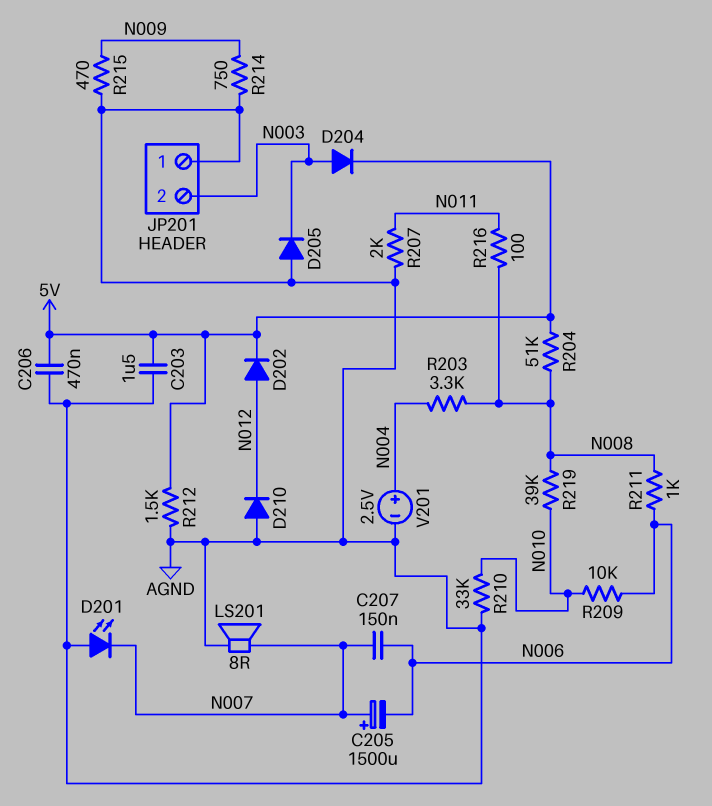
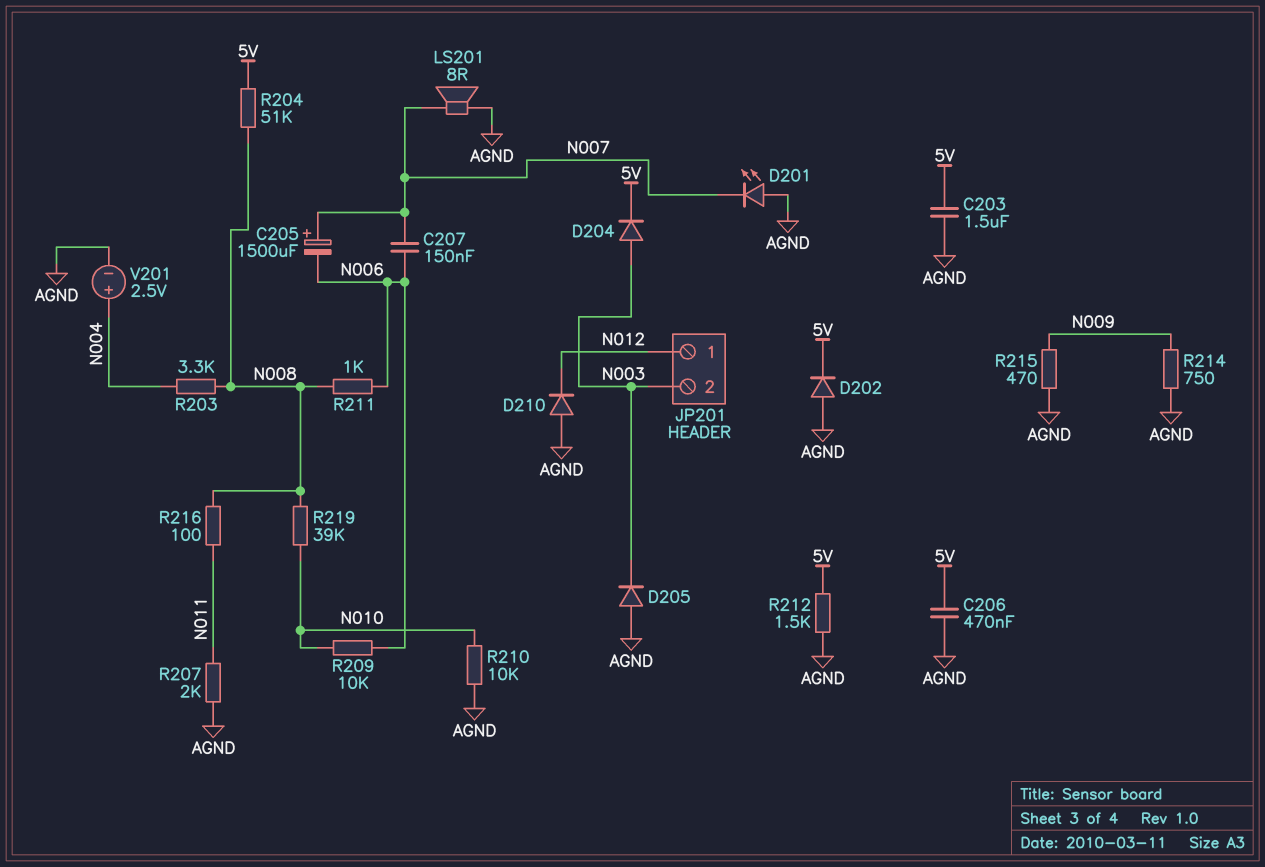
D202: diode (A N012, K 5V) -> diode (A AGND, K 5V)
JP201 pin 1: AGND -> N012
R210: 33k (AGND, N010) -> 10k (AGND, N010)

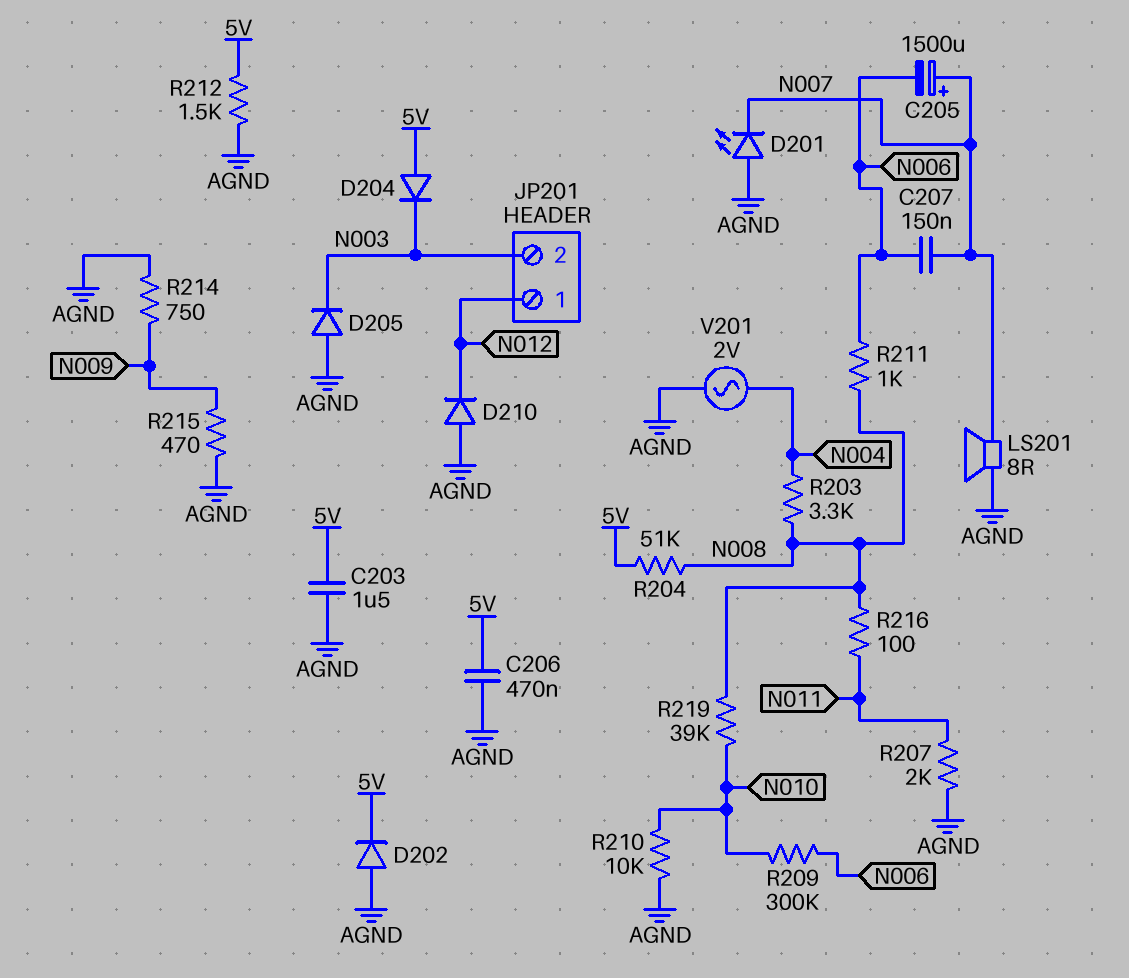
D204: diode (A N003, K 5V) -> diode (A 5V, K N003)
R209: 10k (N006, N010) -> 300k (N006, N010)
V201: 2.5V (plus N004, minus AGND) -> AC 2V (AGND, N004)

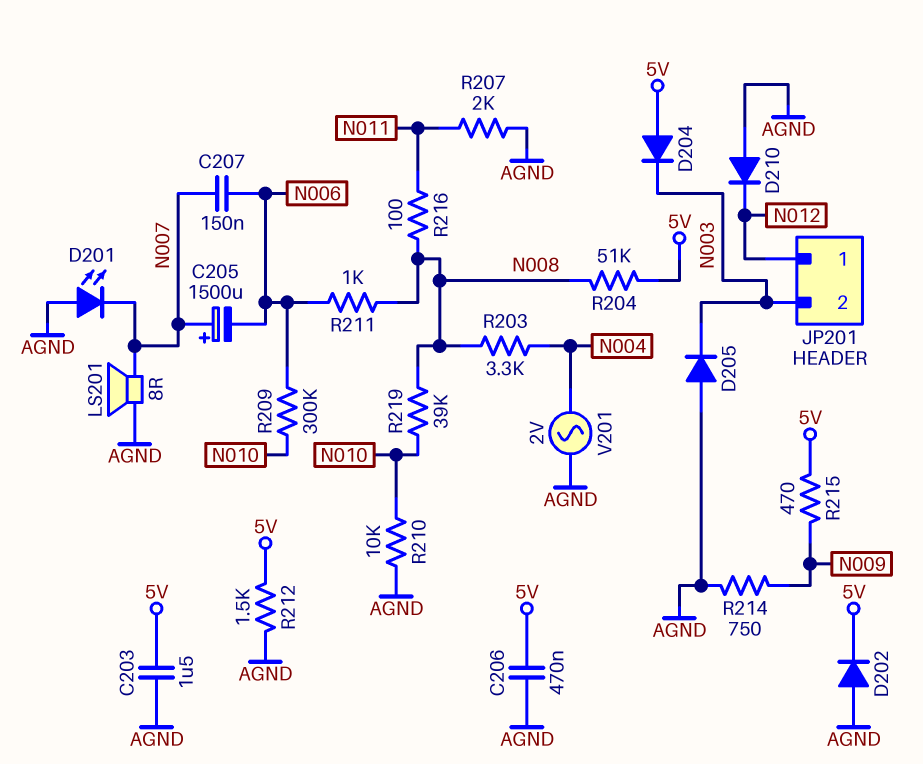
R215: 470 (AGND, N009) -> 470 (5V, N009)

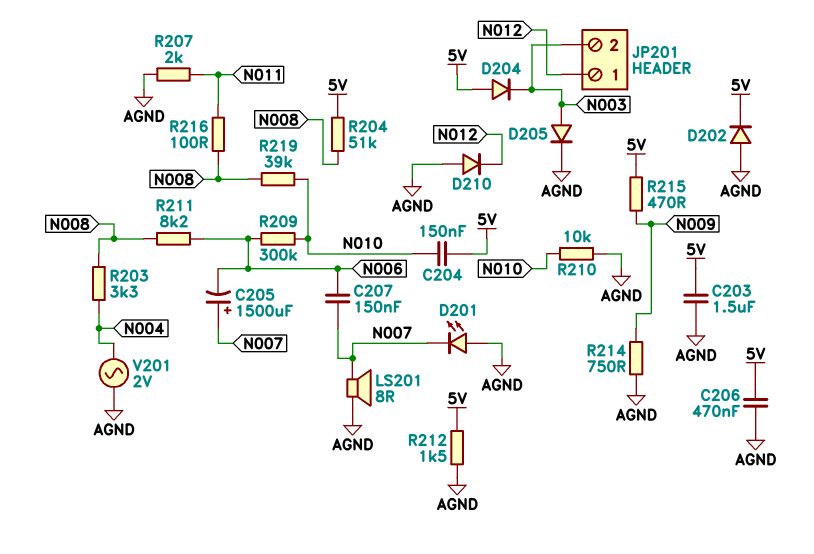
C204: none -> 150nF (5V, N010)
D205: diode (A AGND, K N003) -> diode (A N003, K AGND)
R211: 1k (N006, N008) -> 8.2k (N006, N008)

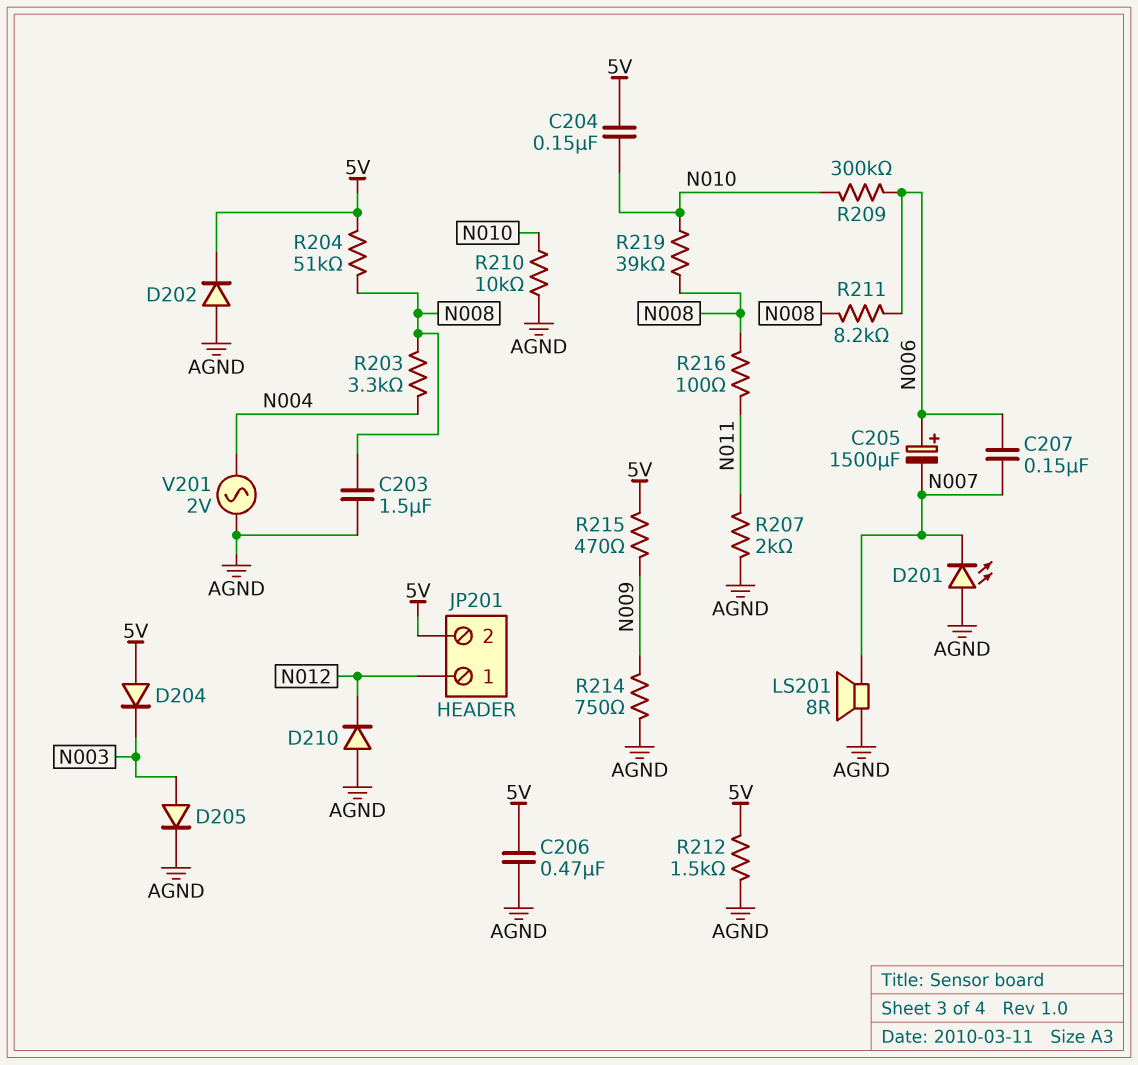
C203: 1.5uF (5V, AGND) -> 1.5uF (AGND, N008)
C205: 1500uF (plus N007, minus N006) -> 1500uF (plus N006, minus N007)
JP201 pin 2: N003 -> 5V

